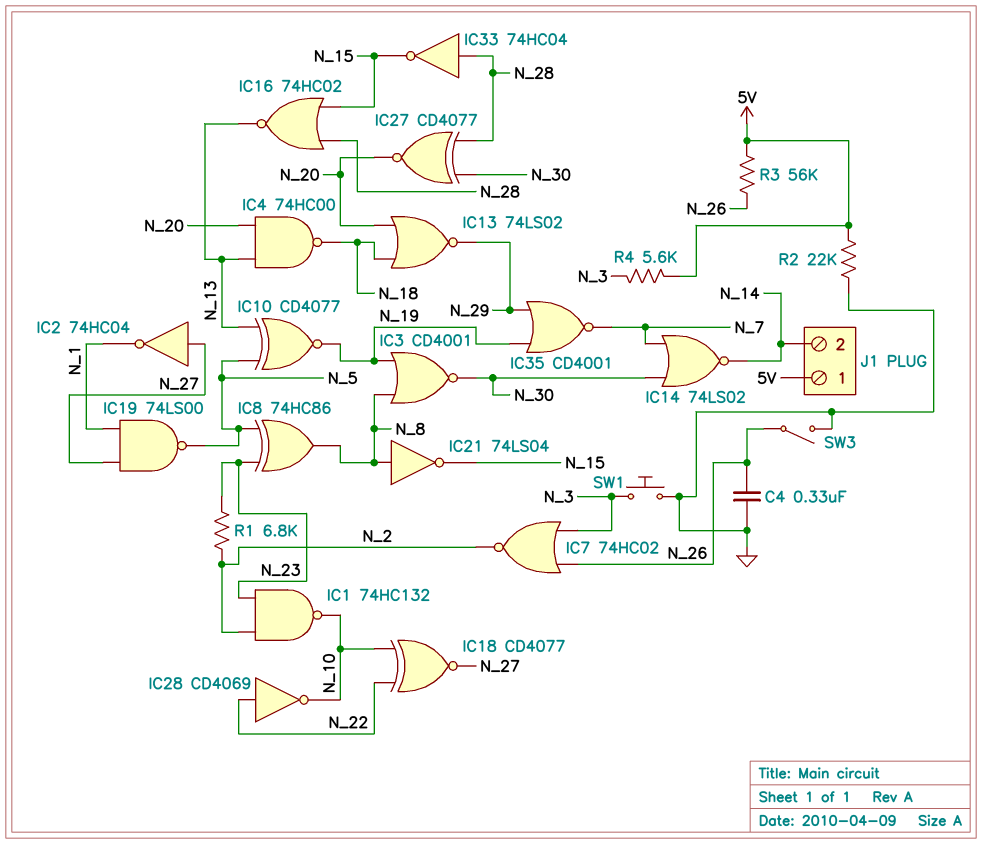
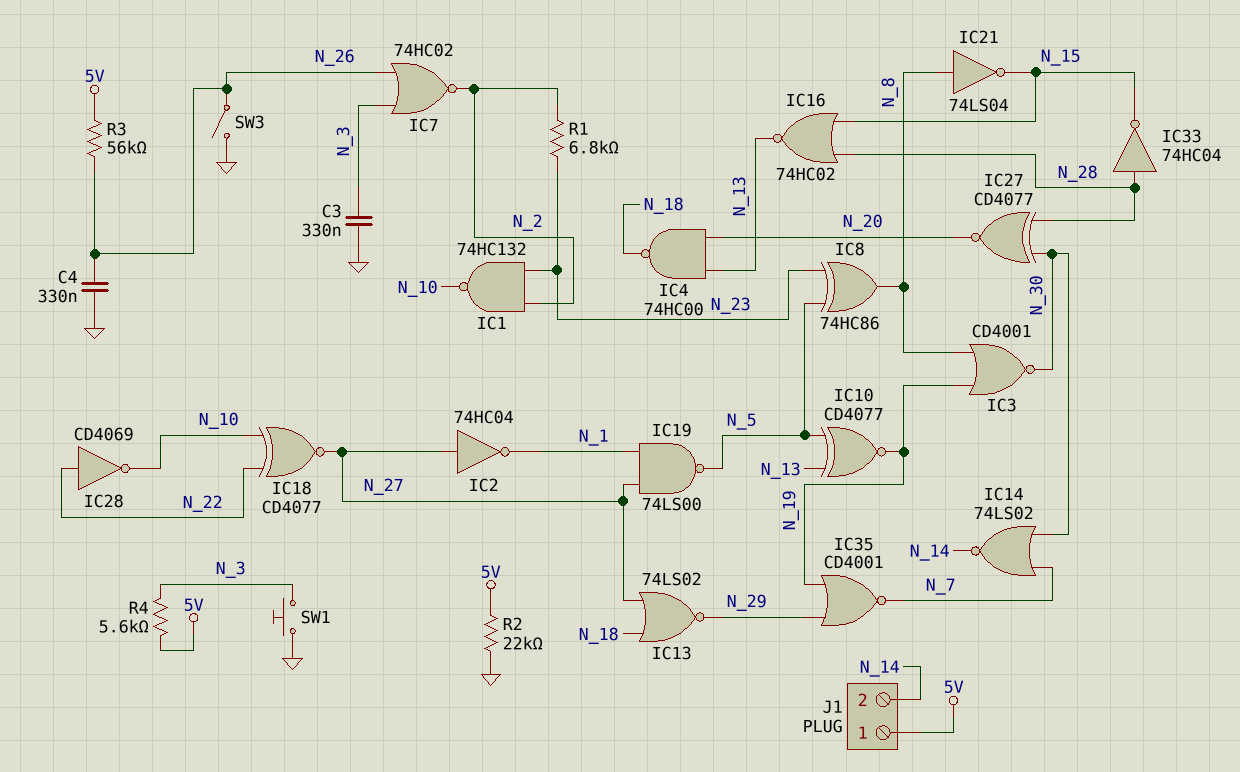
C3: none -> 330nF (GND, N_3)
IC13: NOR 74LS02 (in N_18, in N_20, out N_29) -> NOR 74LS02 (in N_18, in N_27, out N_29)

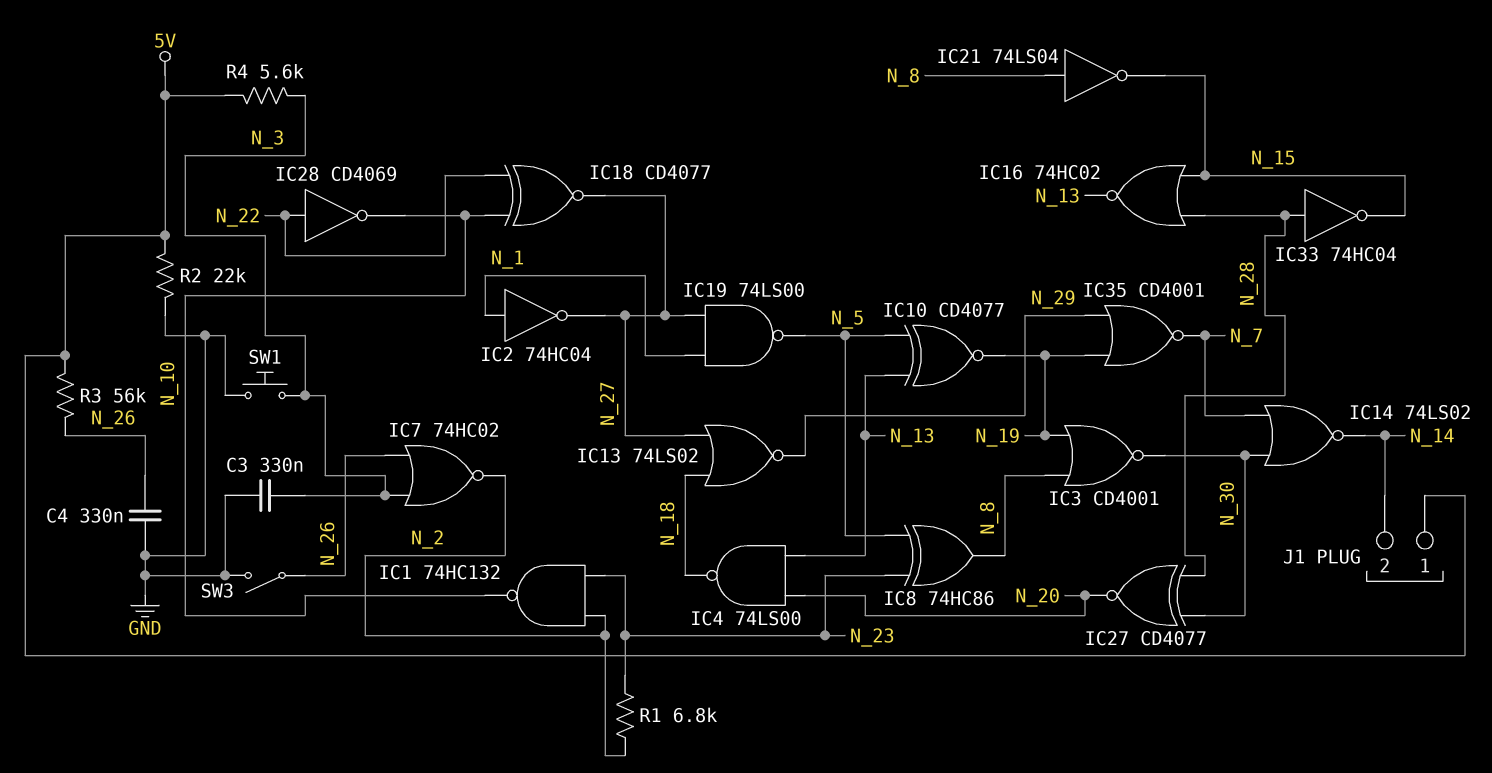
IC2: NOT 74HC04 (in N_27, out N_1) -> NOT 74HC04 (in N_1, out N_27)
IC4: NAND 74HC00 (in N_13, in N_20, out N_18) -> NAND 74LS00 (in N_13, in N_20, out N_18)

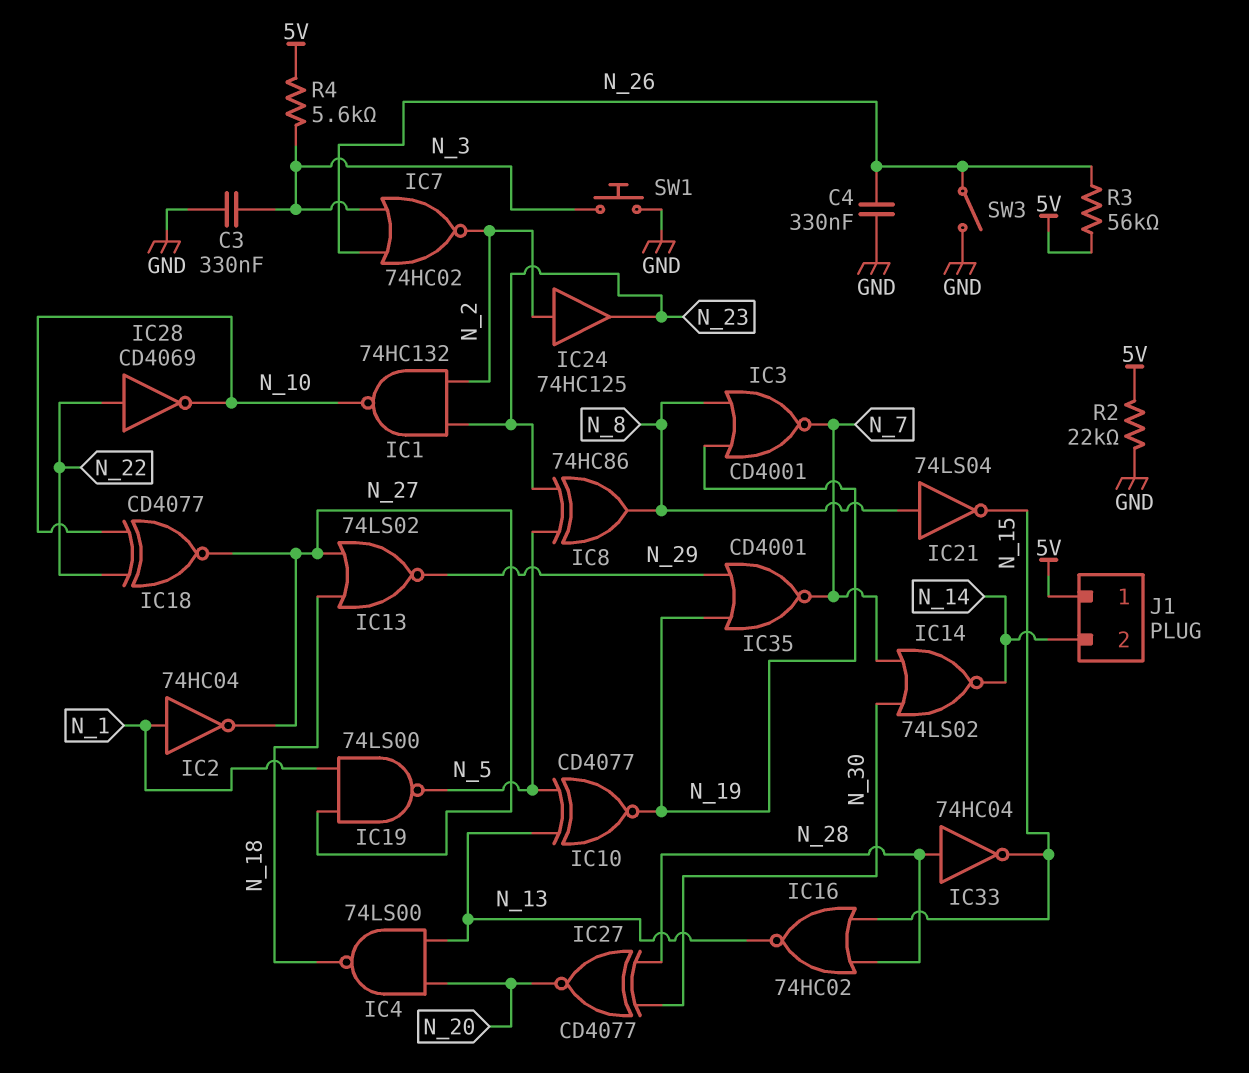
IC3: NOR CD4001 (in N_8, in N_19, out N_30) -> NOR CD4001 (in N_8, in N_19, out N_7)
IC24: none -> buffer 74HC125 (in N_2, out N_23)
R1: 6.8k (N_2, N_23) -> none

